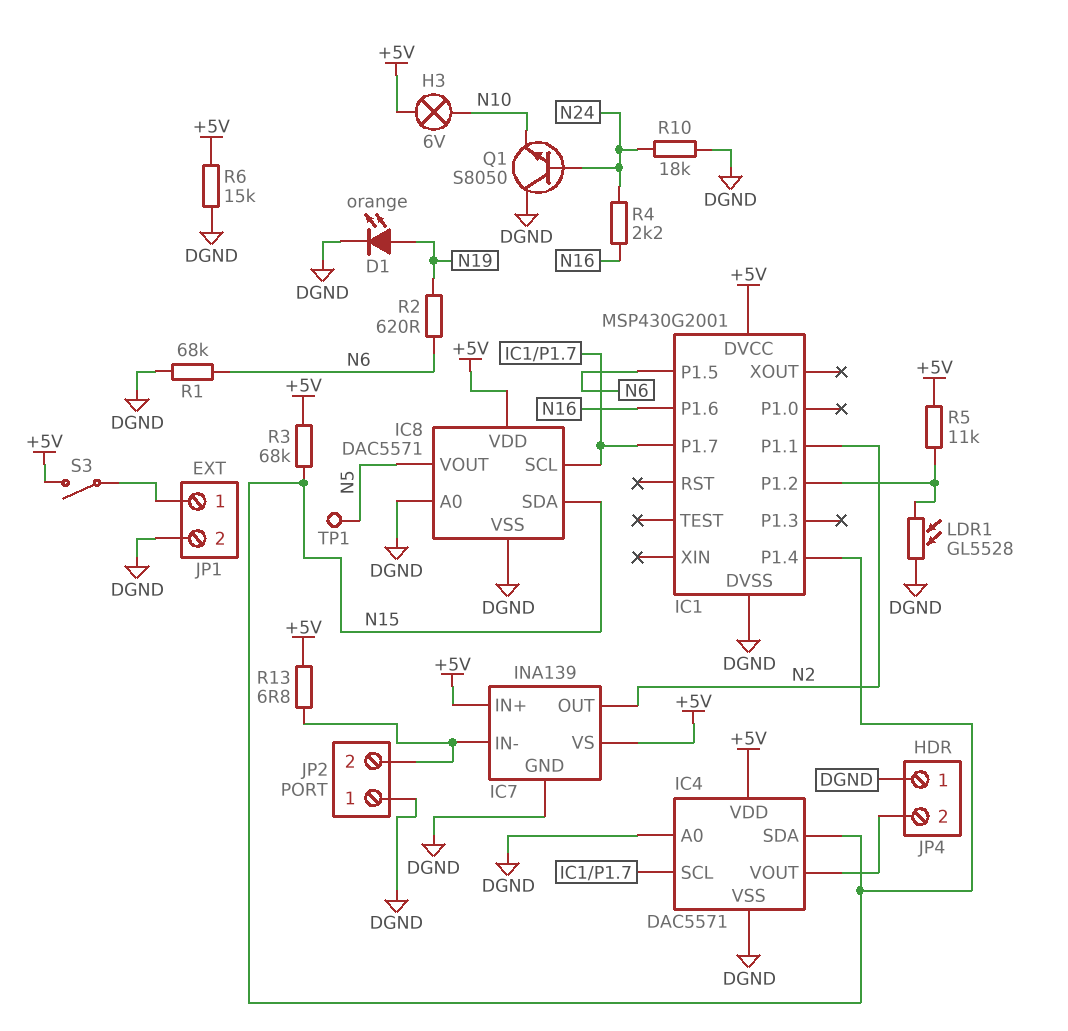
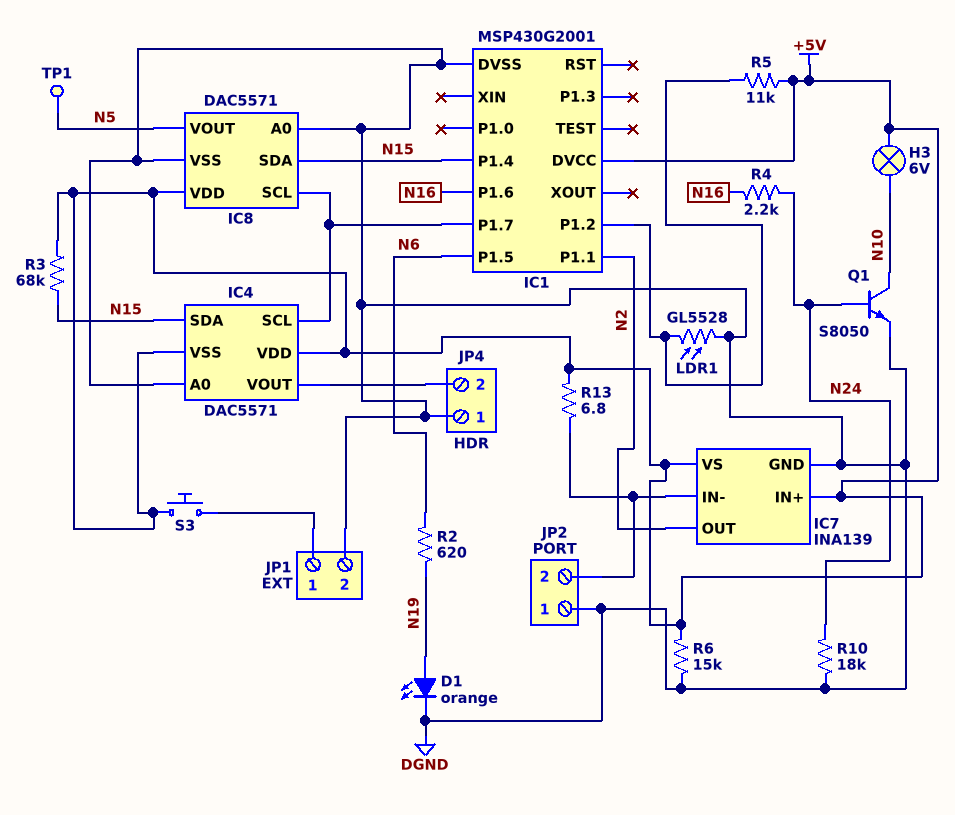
IC4 pin VSS: DGND -> +5V
Q1: NPN S8050 (B N24, C DGND, E N10) -> NPN S8050 (B N24, C N10, E DGND)
R1: 68k (DGND, N6) -> none
S3: switch (+5V, JP1/1) -> button (+5V, JP1/1)

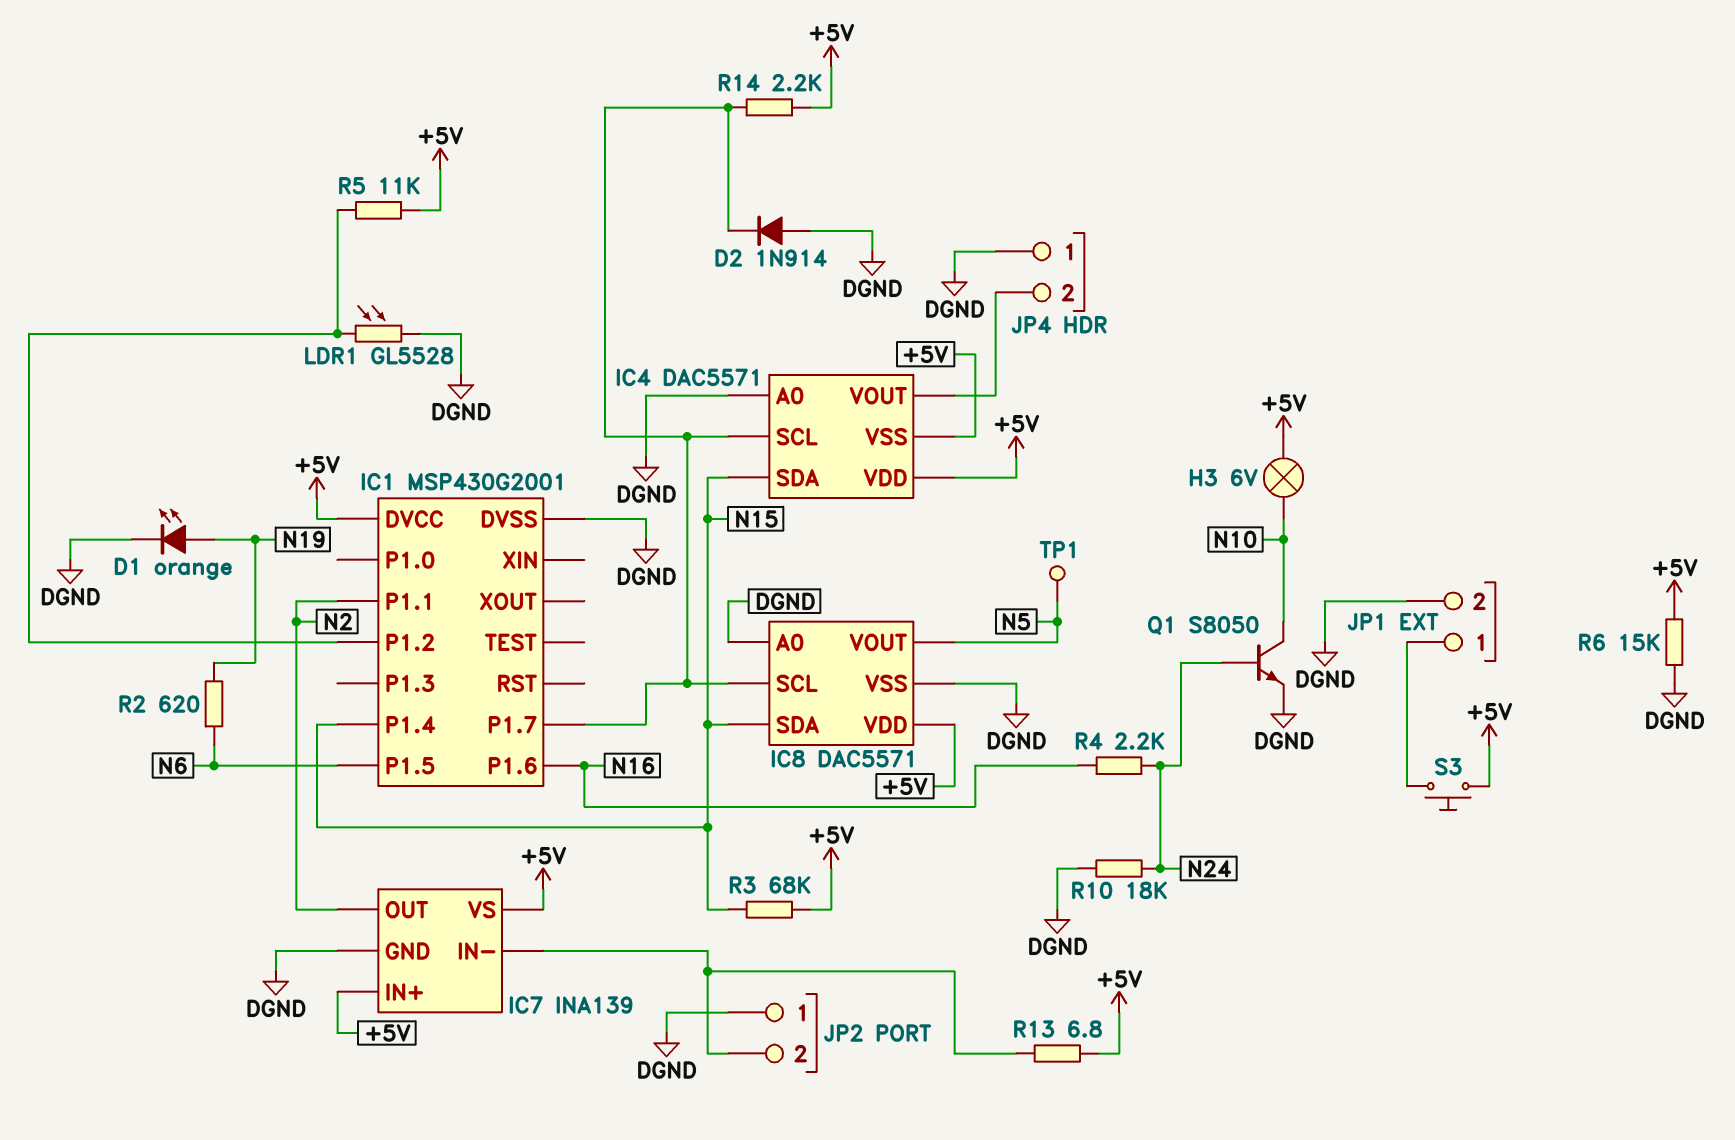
D2: none -> diode 1N914 (A DGND, K IC1/P1.7)
R14: none -> 2.2k (+5V, IC1/P1.7)

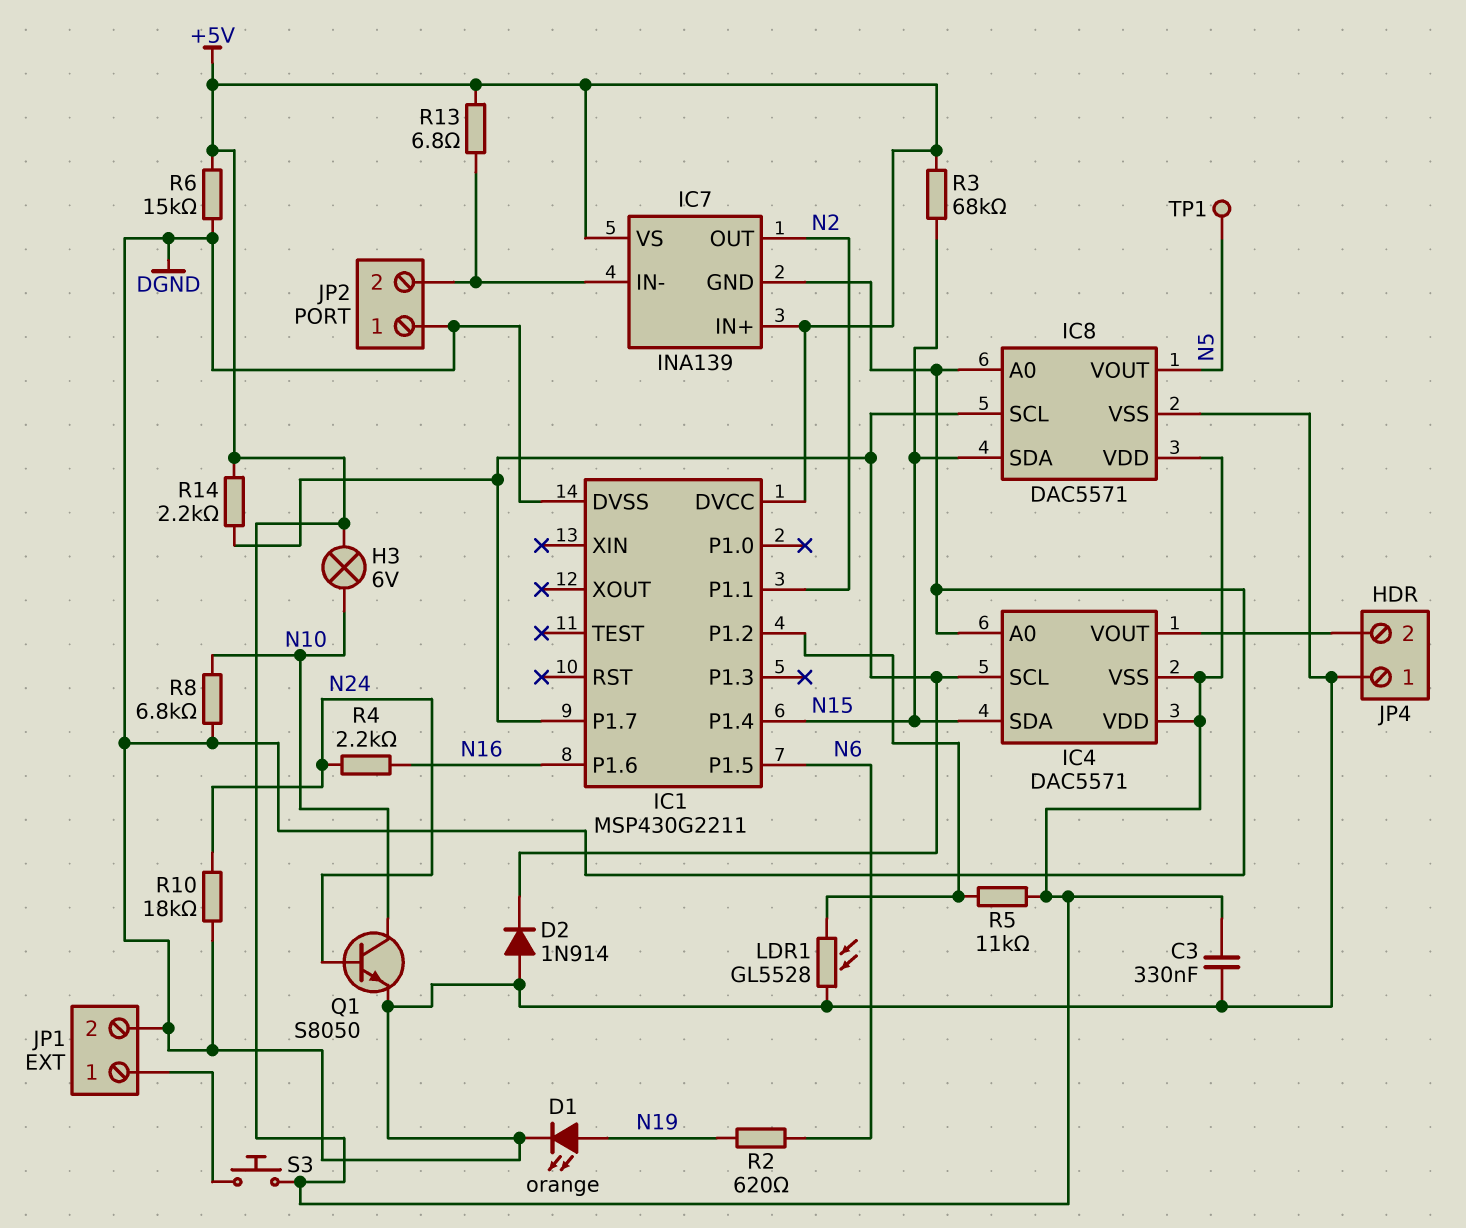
C3: none -> 330nF (+5V, DGND)
IC1: MSP430G2001 -> MSP430G2211
R8: none -> 6.8k (DGND, N10)

